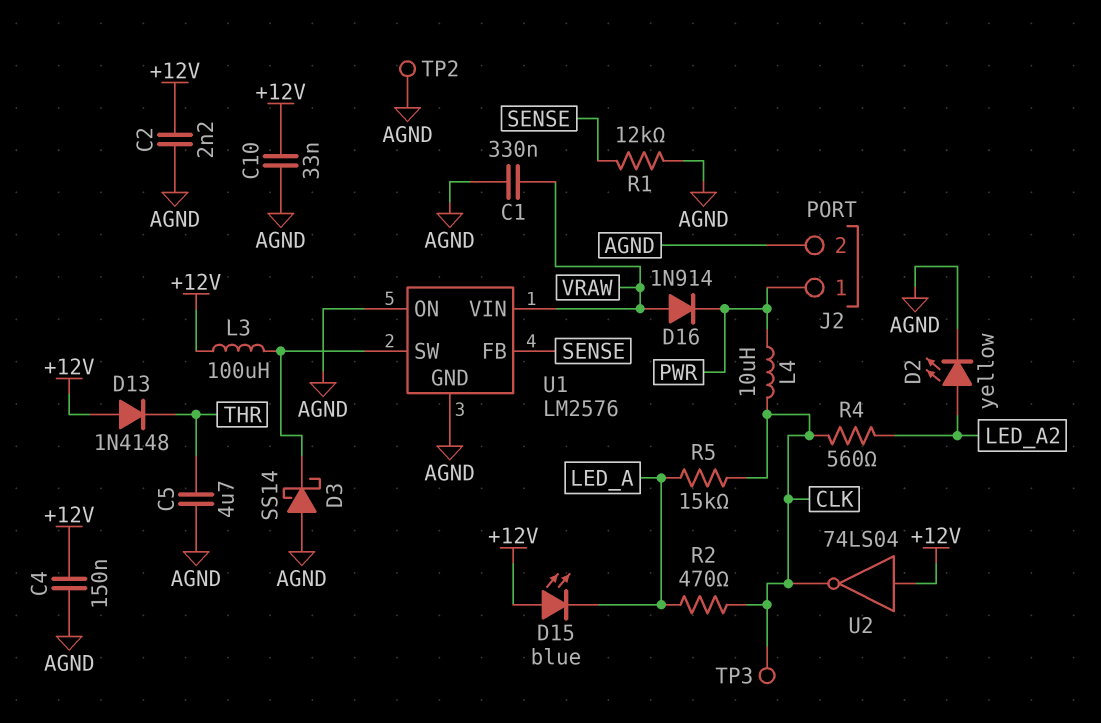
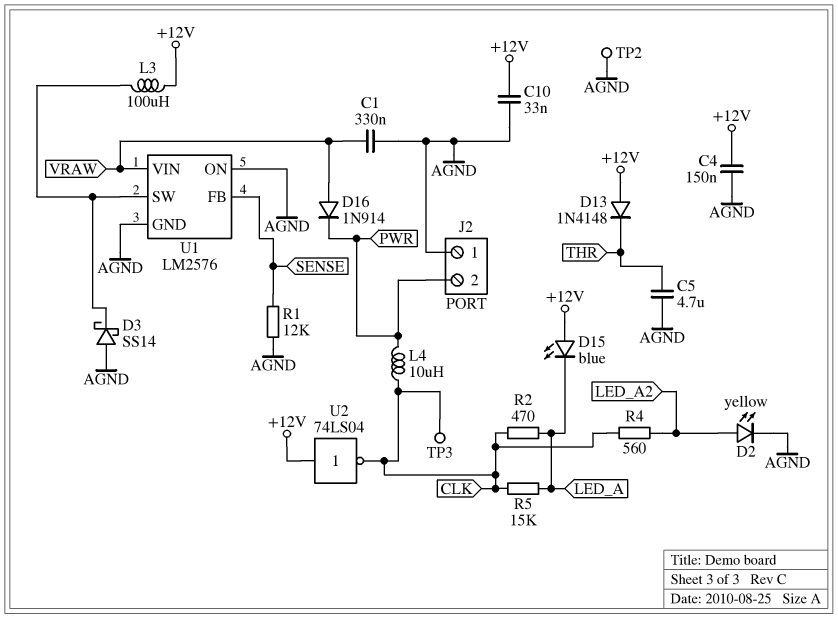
C2: 2.2nF (+12V, AGND) -> none
J2 pin 1: PWR -> AGND
J2 pin 2: AGND -> PWR

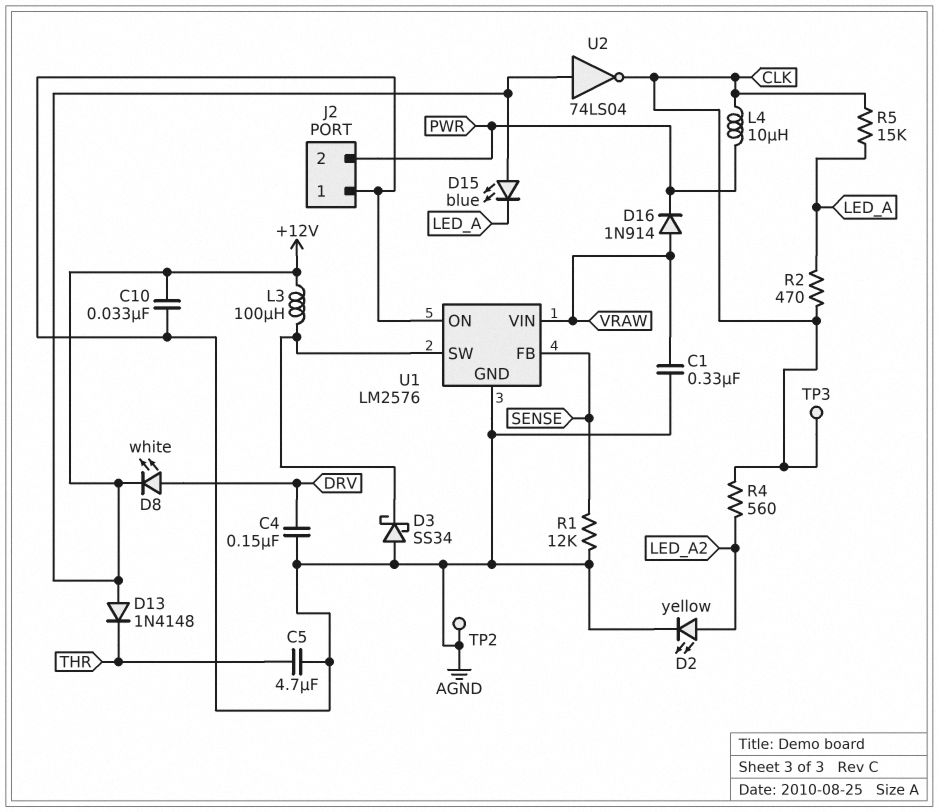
C4: 150nF (+12V, AGND) -> 150nF (AGND, DRV)
D3: schottky SS14 (A AGND, K U1/SW) -> schottky SS34 (A AGND, K U1/SW)
D8: none -> LED white (A DRV, K +12V)

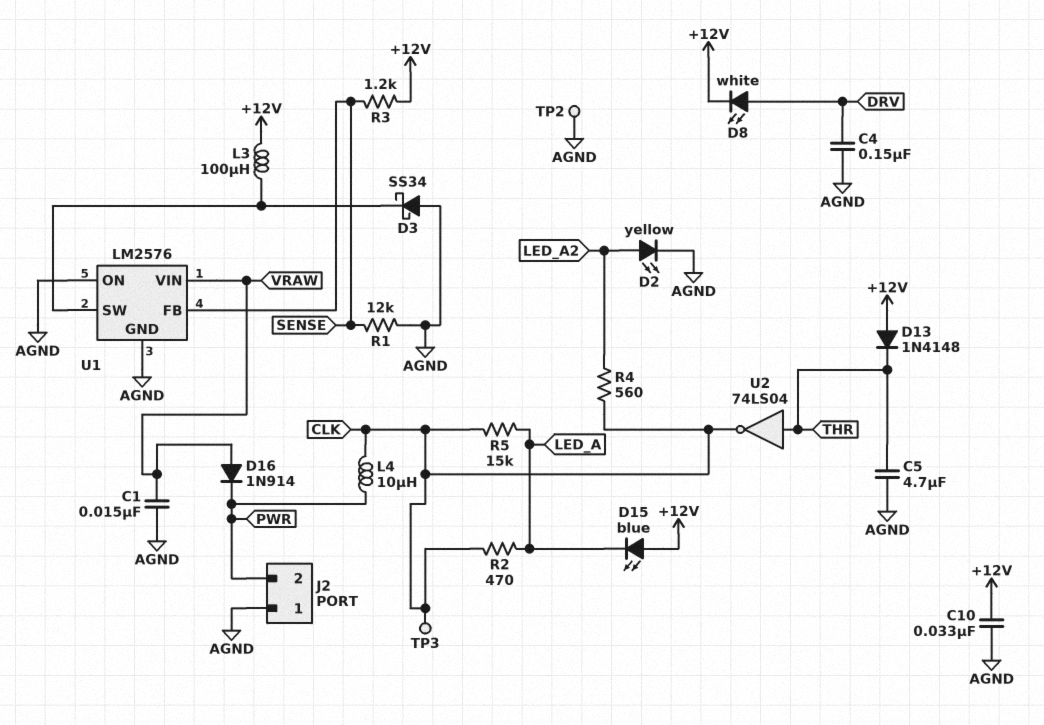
C1: 330nF (AGND, VRAW) -> 15nF (AGND, VRAW)
R3: none -> 1.2k (+12V, SENSE)
U2: NOT 74LS04 (in +12V, out CLK) -> NOT 74LS04 (in THR, out CLK)

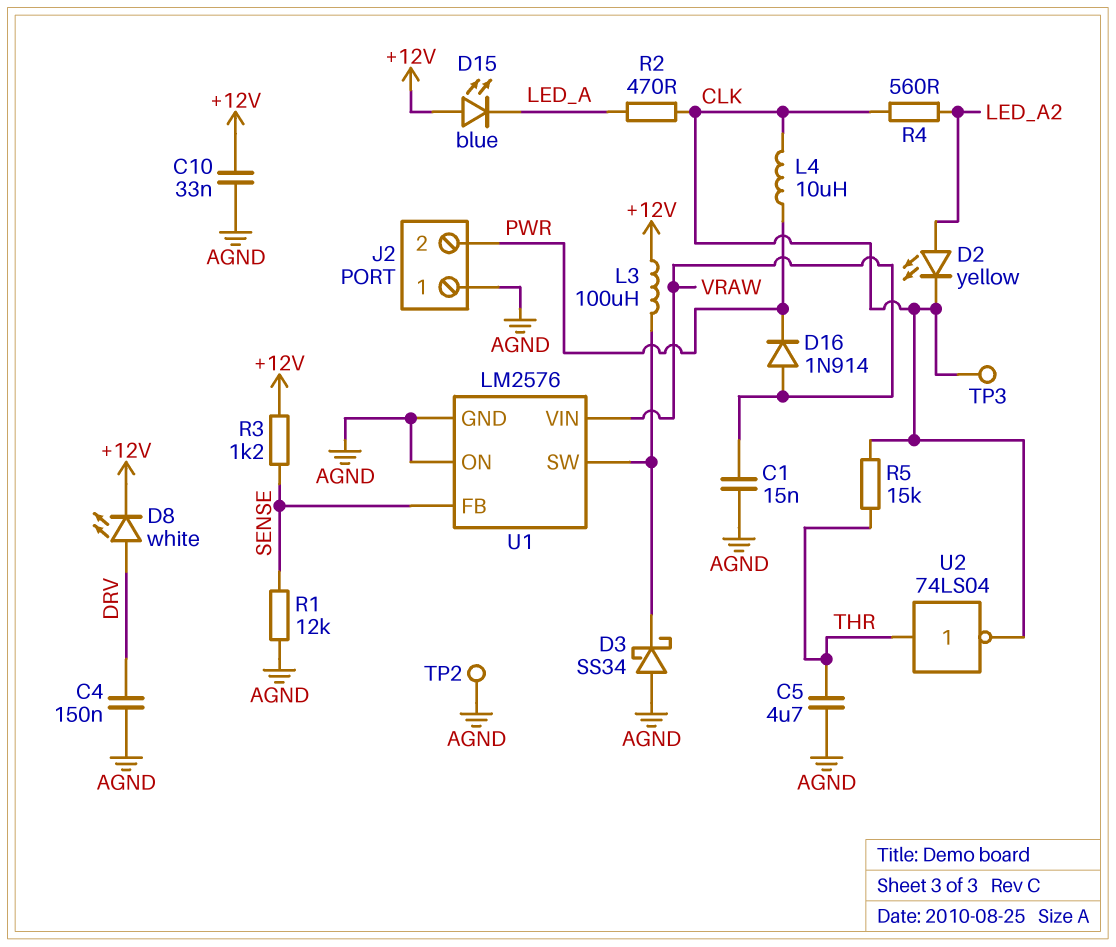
D2: LED yellow (A LED_A2, K AGND) -> LED yellow (A LED_A2, K CLK)
D13: diode 1N4148 (A +12V, K THR) -> none
R5: 15k (CLK, LED_A) -> 15k (CLK, THR)

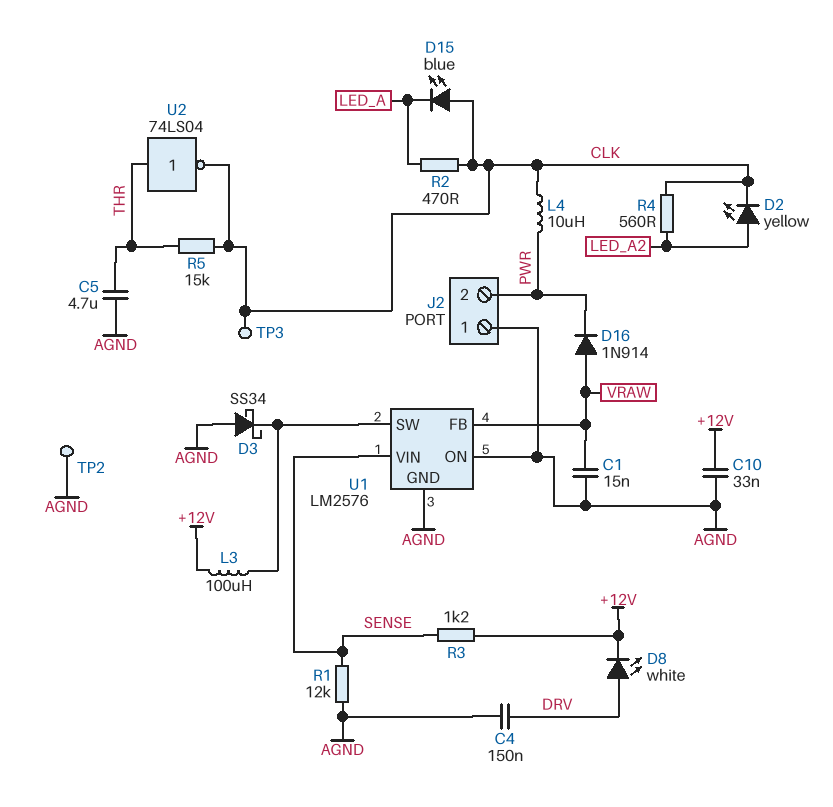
D15: LED blue (A +12V, K LED_A) -> LED blue (A CLK, K LED_A)
U1 pin FB: SENSE -> VRAW
U1 pin VIN: VRAW -> SENSE

